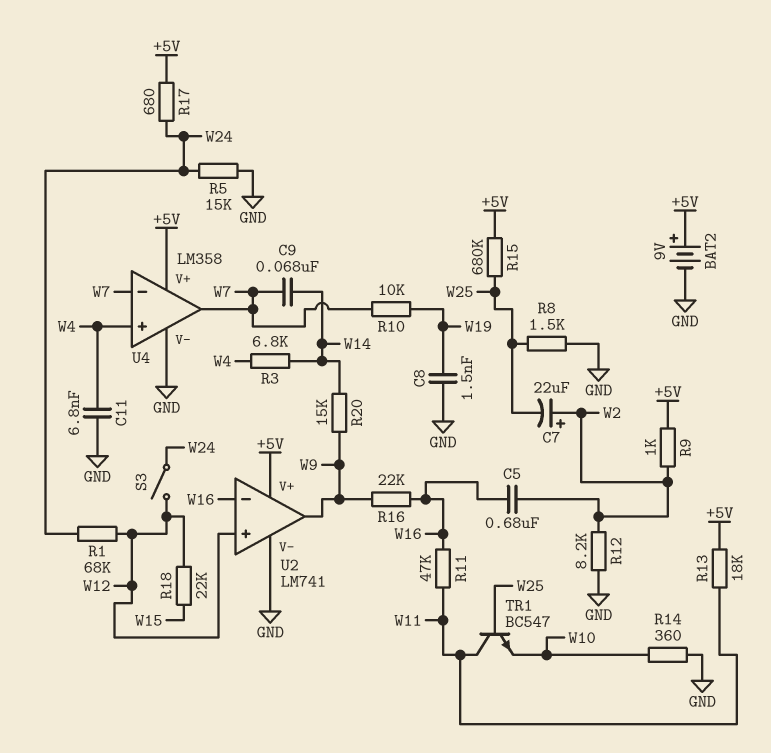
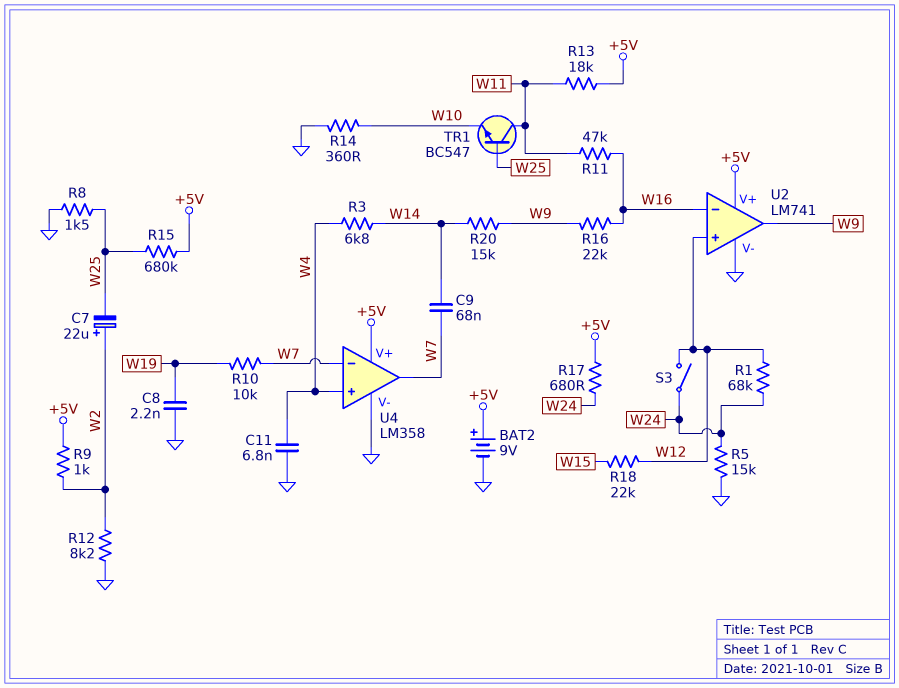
C5: 680nF (W2, W16) -> none
C8: 1.5nF (GND, W19) -> 2.2nF (GND, W19)

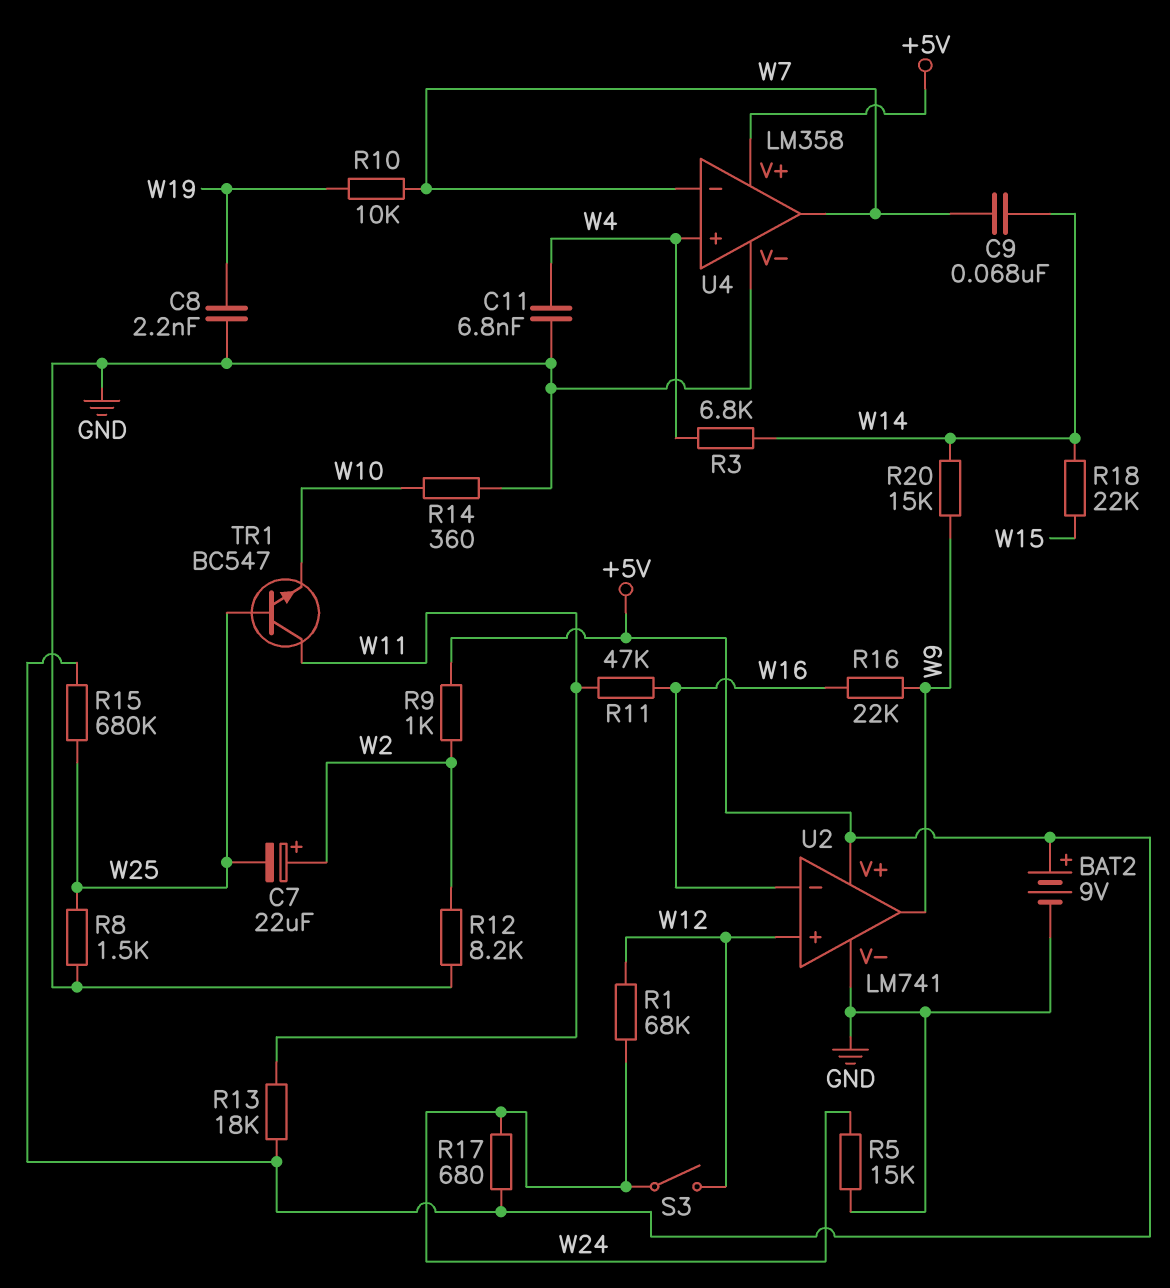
R18: 22k (W12, W15) -> 22k (W14, W15)

